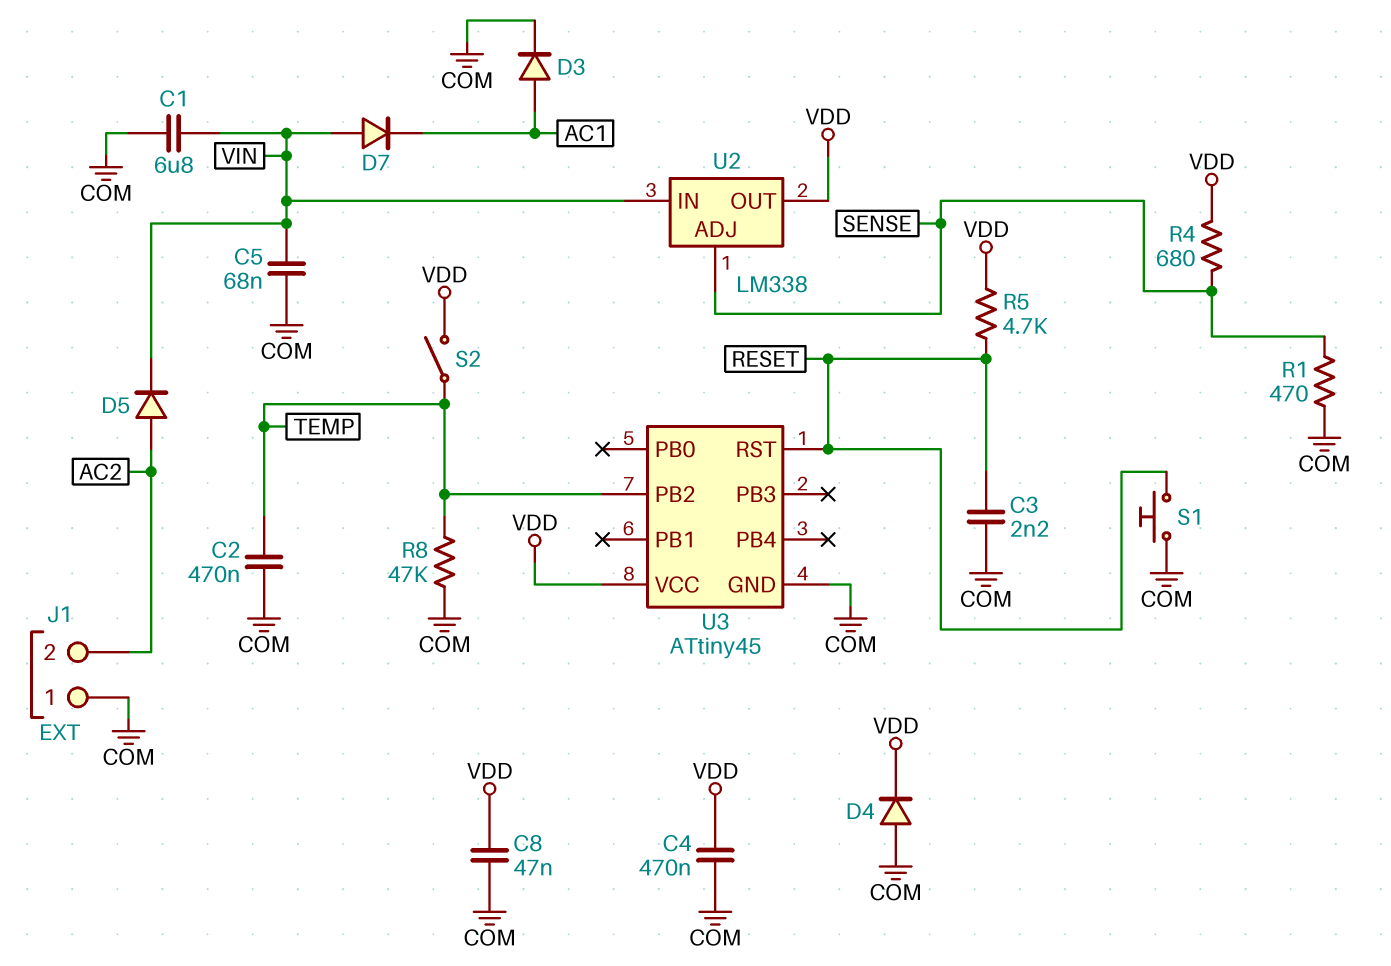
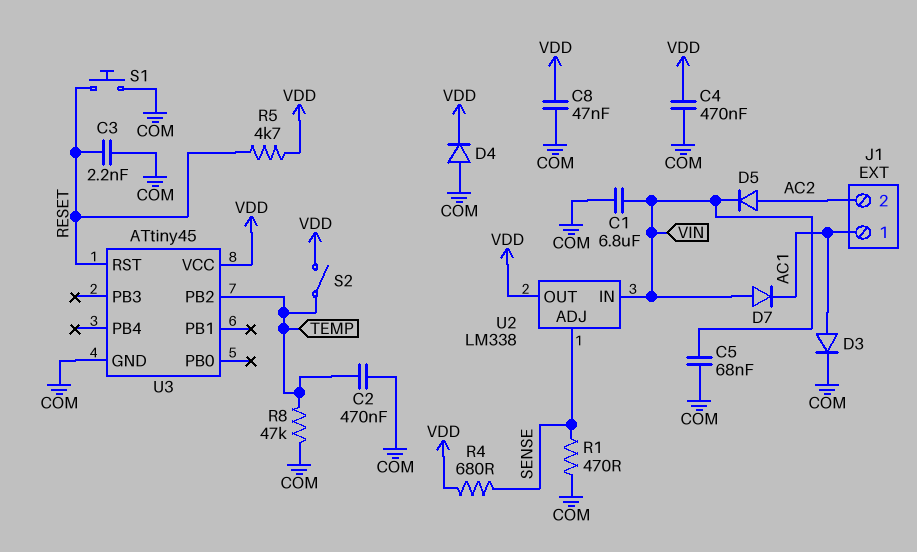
J1 pin 1: COM -> AC1

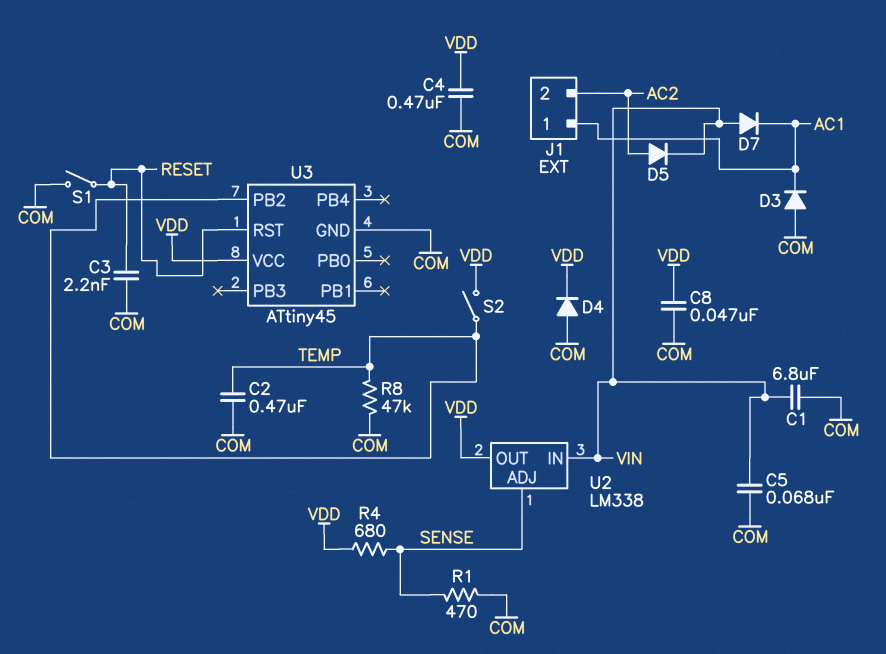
D3: diode (A AC1, K COM) -> diode (A COM, K AC1)
R5: 4.7k (RESET, VDD) -> none
S1: button (COM, RESET) -> switch (COM, RESET)

